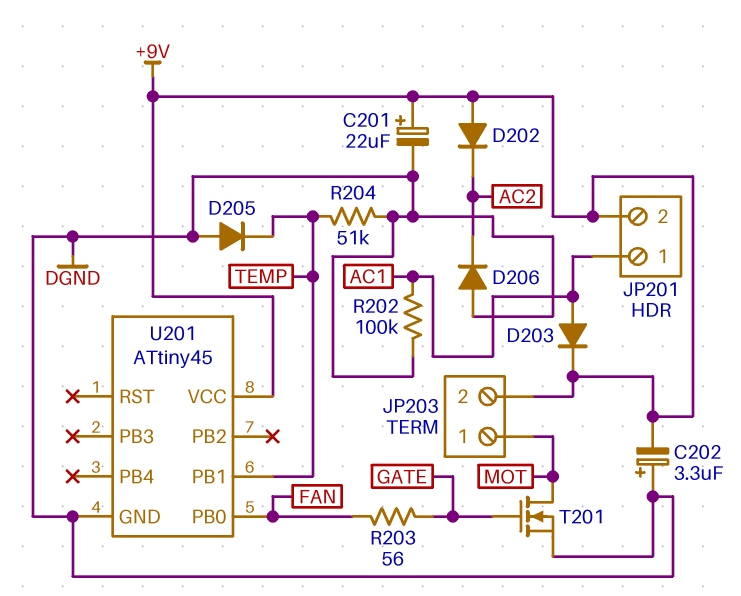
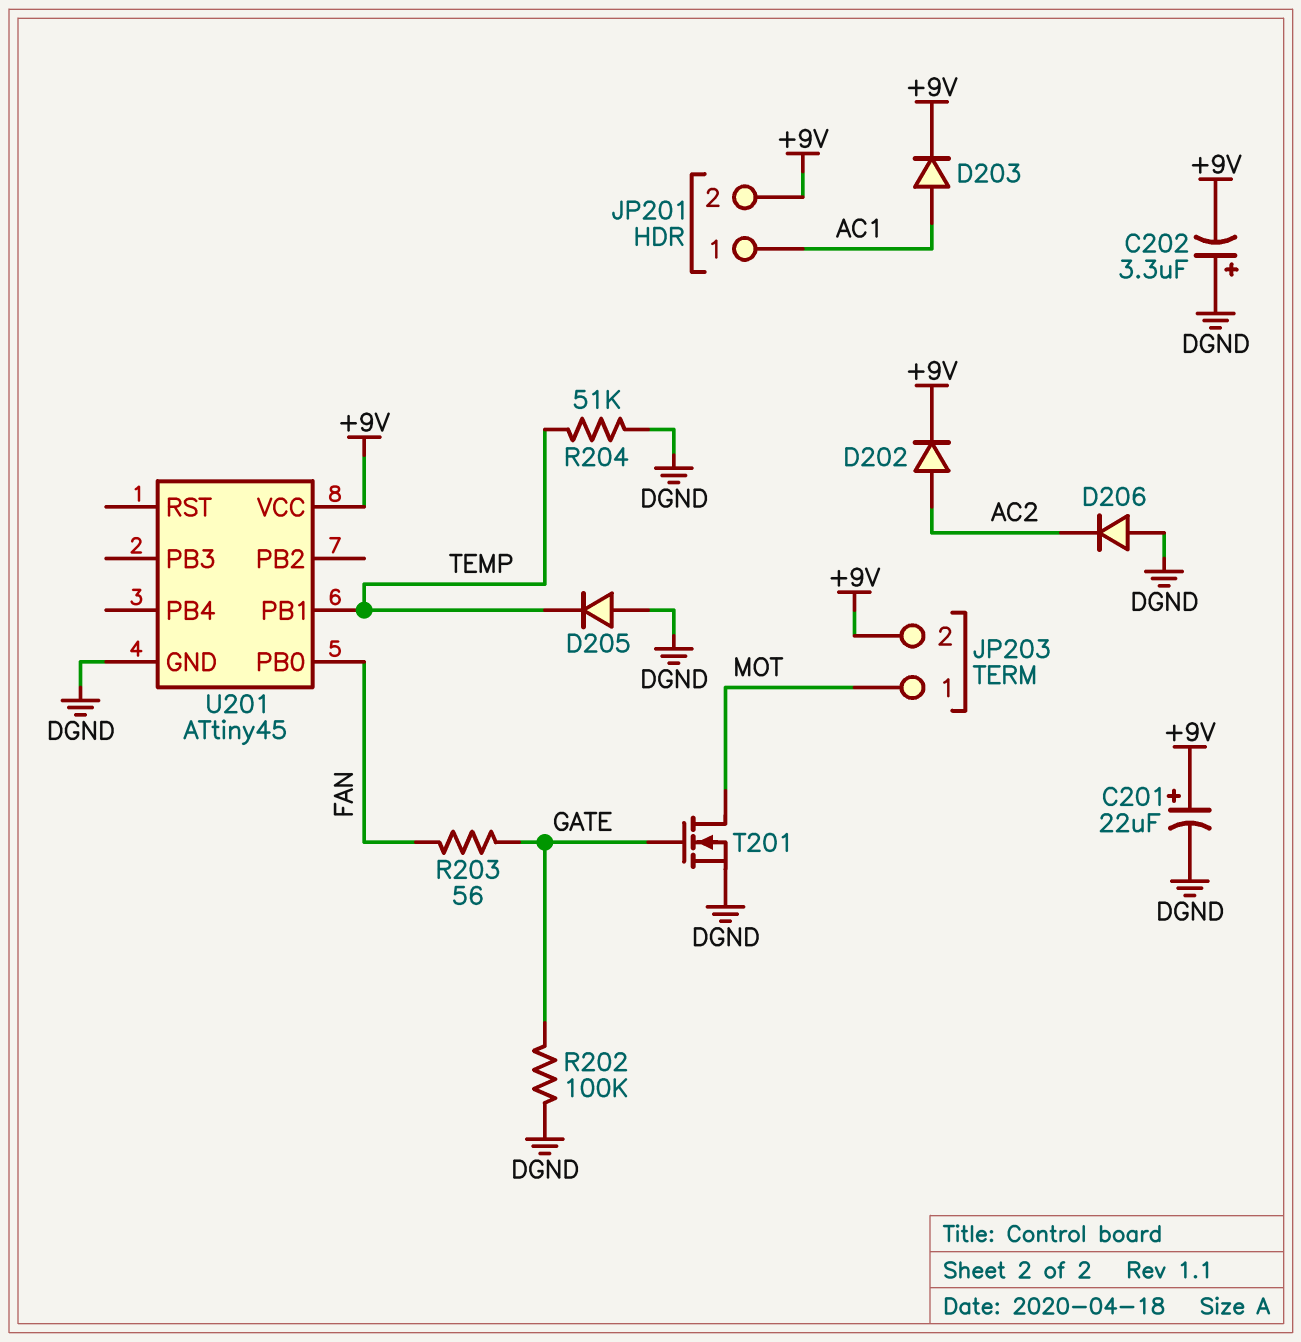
D202: diode (A +9V, K AC2) -> diode (A AC2, K +9V)
R202: 100k (AC1, DGND) -> 100k (DGND, GATE)

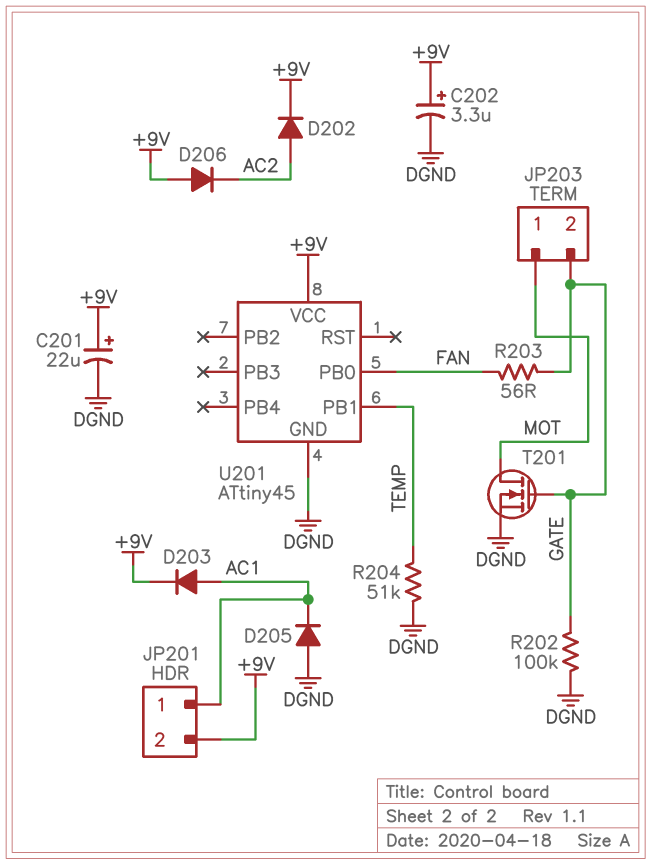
C202: 3.3uF (plus DGND, minus +9V) -> 3.3uF (plus +9V, minus DGND)
D205: diode (A DGND, K TEMP) -> diode (A DGND, K AC1)
D206: diode (A DGND, K AC2) -> diode (A +9V, K AC2)
JP203 pin 2: +9V -> GATE

